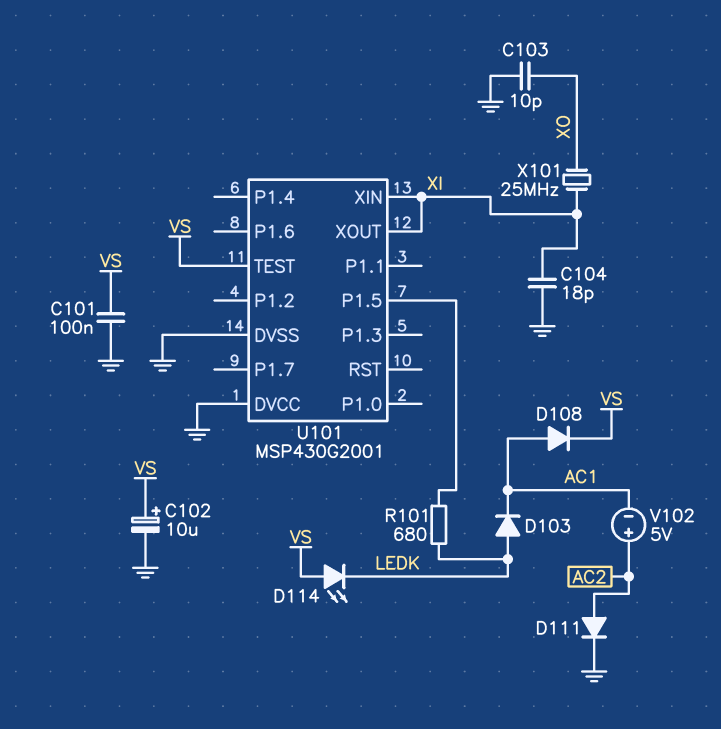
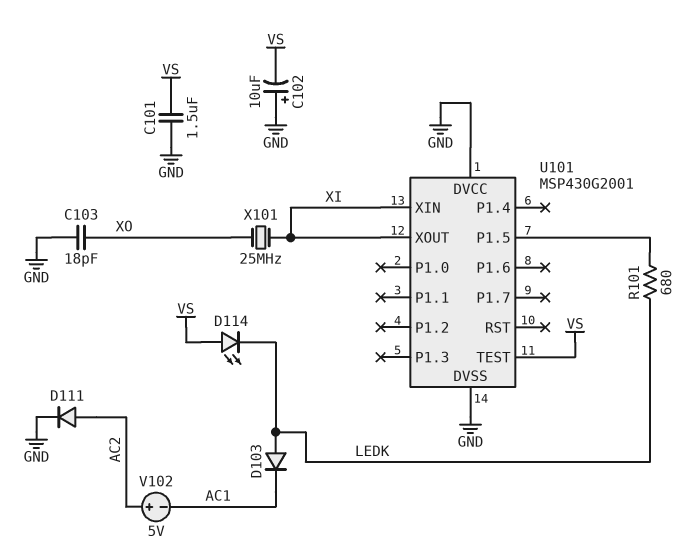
C101: 100nF (GND, VS) -> 1.5uF (GND, VS)
C102: 10uF (plus VS, minus GND) -> 10uF (plus GND, minus VS)
C103: 10pF (GND, XO) -> 18pF (GND, XO)
C104: 18pF (GND, XI) -> none
D108: diode (A AC1, K VS) -> none

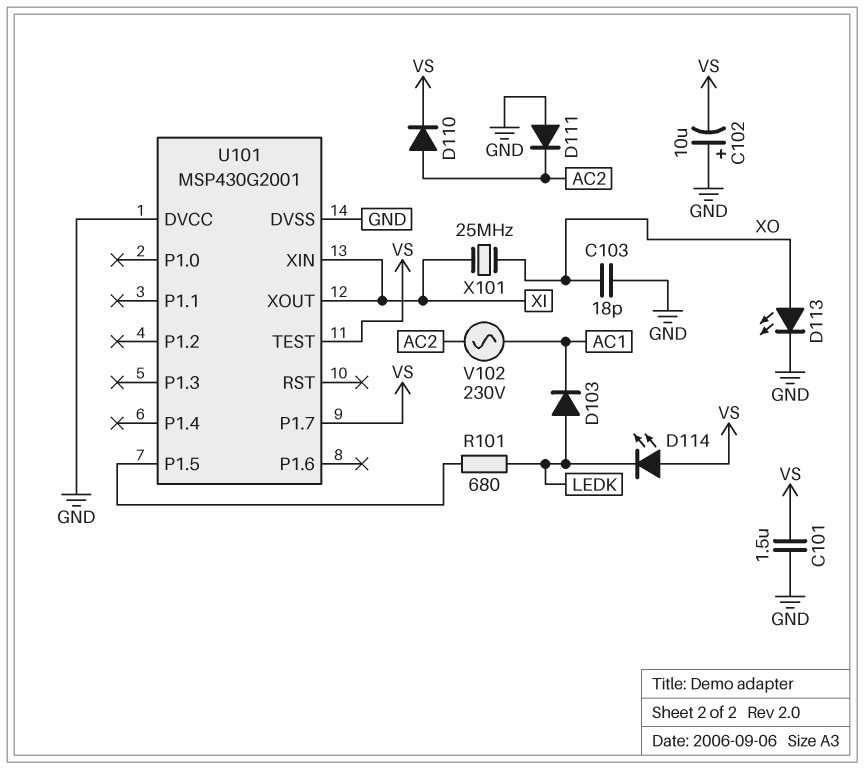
D110: none -> diode (A AC2, K VS)
D111: diode (A AC2, K GND) -> diode (A GND, K AC2)
D113: none -> LED (A XO, K GND)
U101 pin P1.7: none -> VS
V102: 5V (plus AC2, minus AC1) -> AC 230V (AC1, AC2)

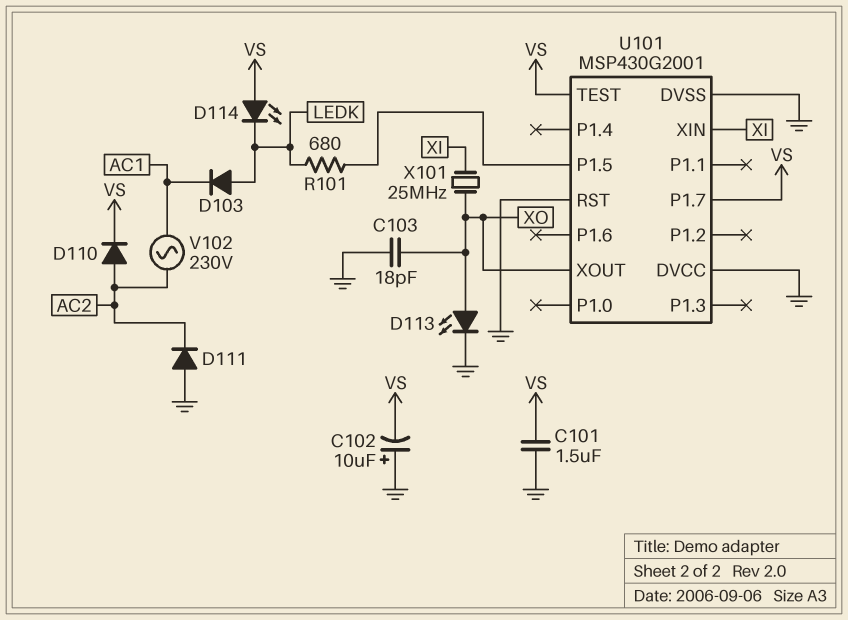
U101 pin RST: none -> GND
U101 pin XOUT: XI -> XO

